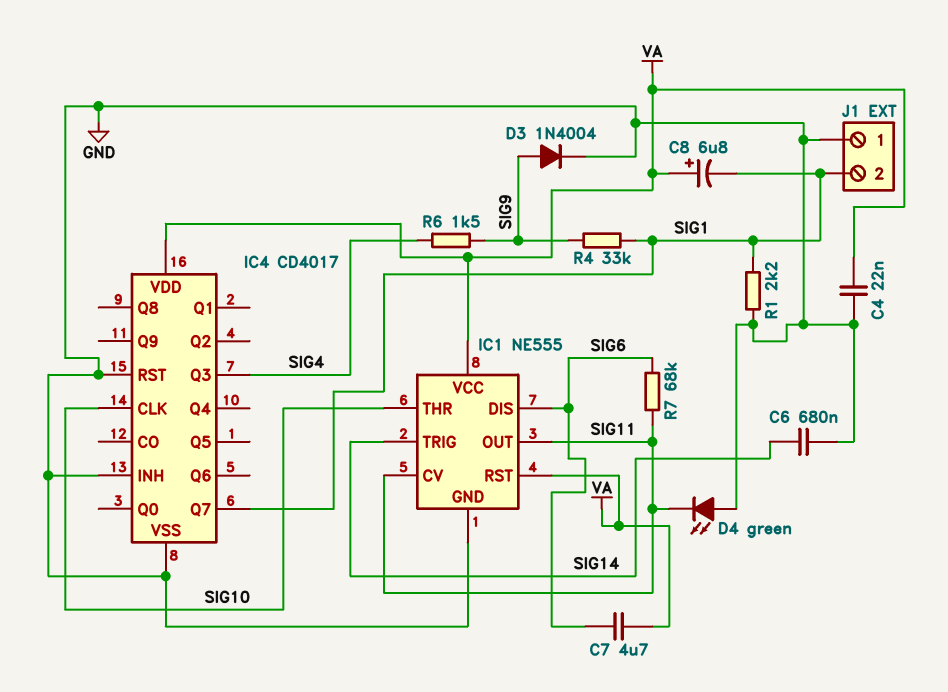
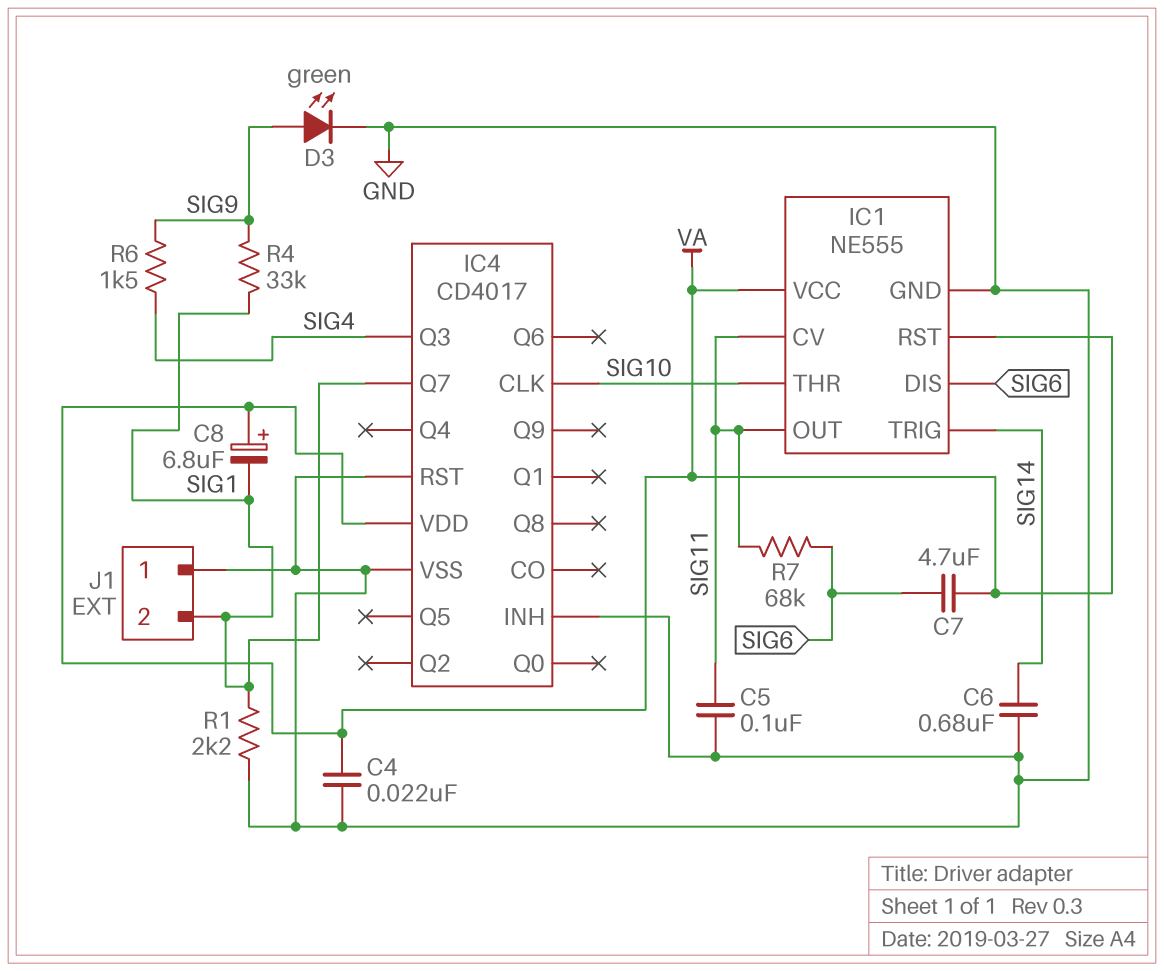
C5: none -> 100nF (GND, SIG11)
D3: diode 1N4004 (A SIG9, K GND) -> LED green (A SIG9, K GND)
D4: LED green (A GND, K SIG11) -> none

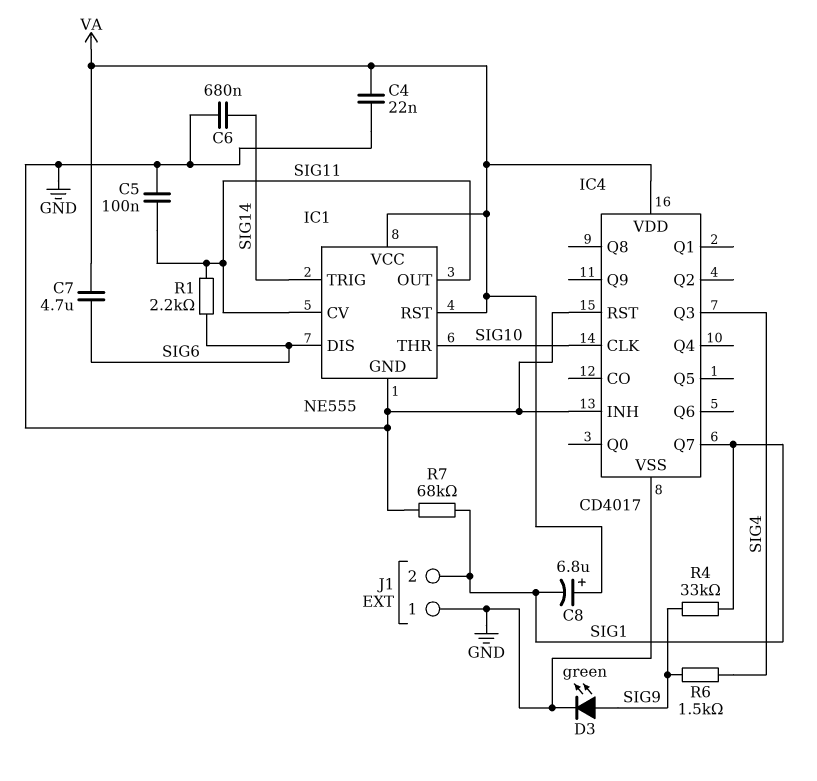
R1: 2.2k (GND, SIG1) -> 2.2k (SIG6, SIG11)
R7: 68k (SIG6, SIG11) -> 68k (GND, SIG1)

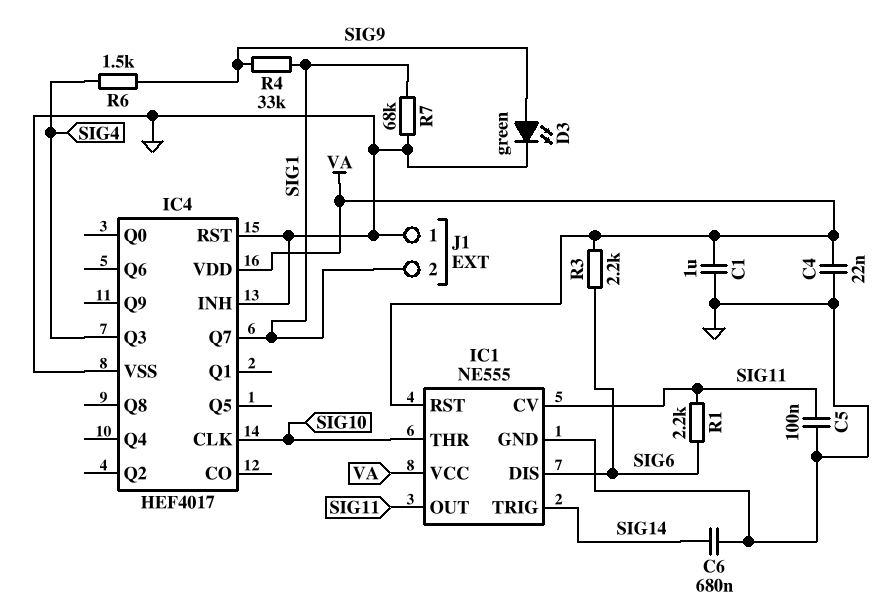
C1: none -> 1uF (GND, VA)
C7: 4.7uF (SIG6, VA) -> none
C8: 6.8uF (plus VA, minus SIG1) -> none
IC4: CD4017 -> HEF4017
R3: none -> 2.2k (SIG6, VA)

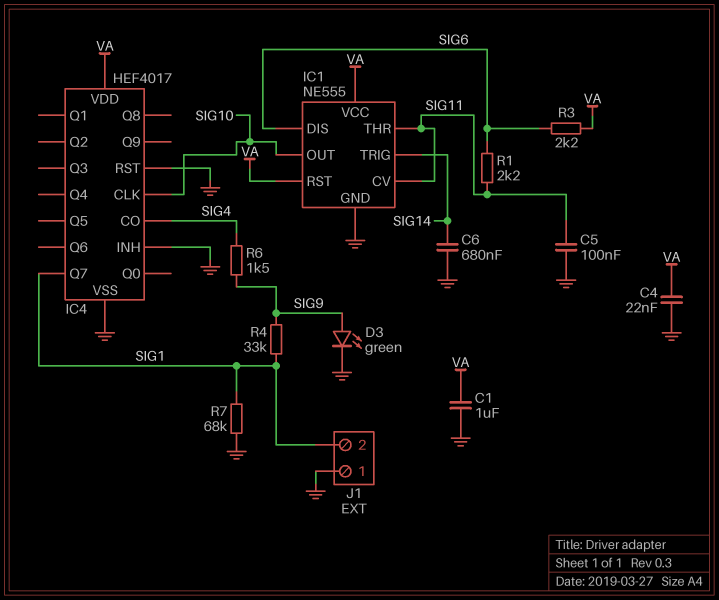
IC1 pin OUT: SIG11 -> SIG10
IC1 pin THR: SIG10 -> SIG11
IC4 pin CO: none -> SIG4
IC4 pin Q3: SIG4 -> none

